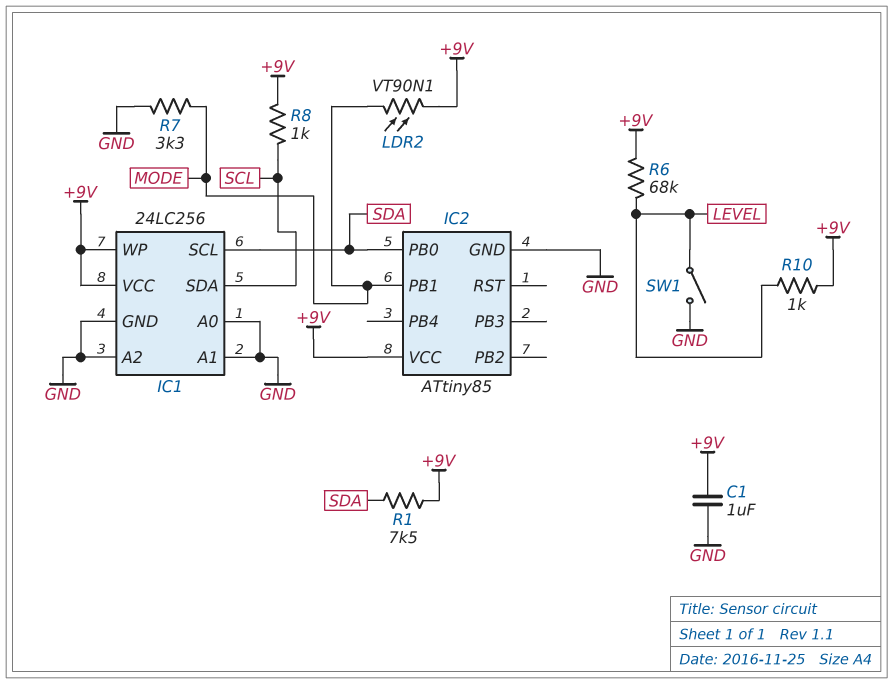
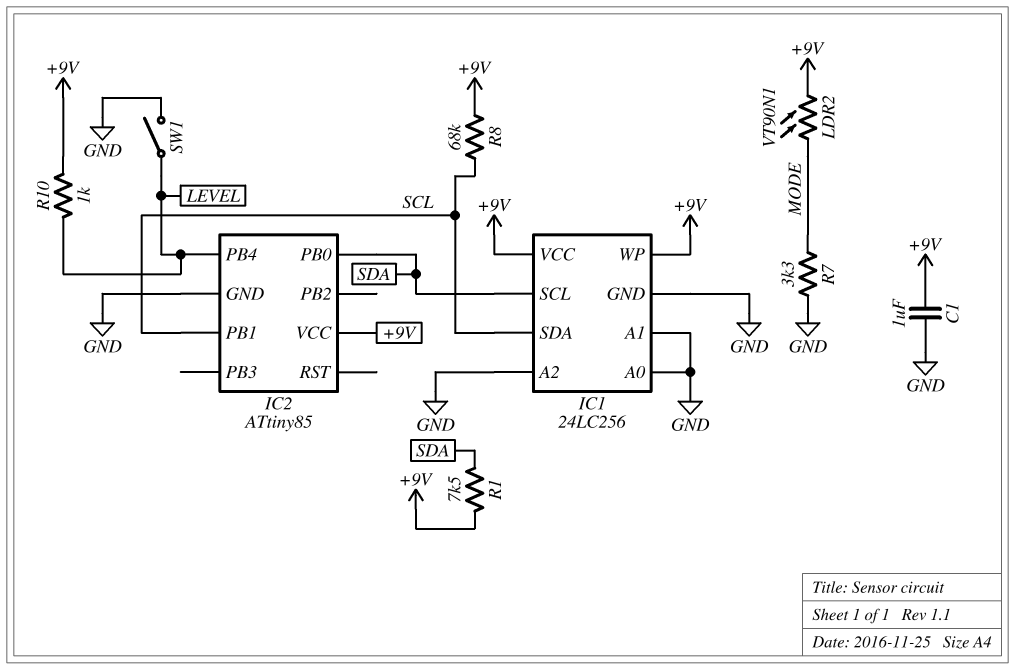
IC2 pin PB1: MODE -> SCL
IC2 pin PB4: none -> LEVEL
R6: 68k (+9V, LEVEL) -> none
R8: 1k (+9V, SCL) -> 68k (+9V, SCL)

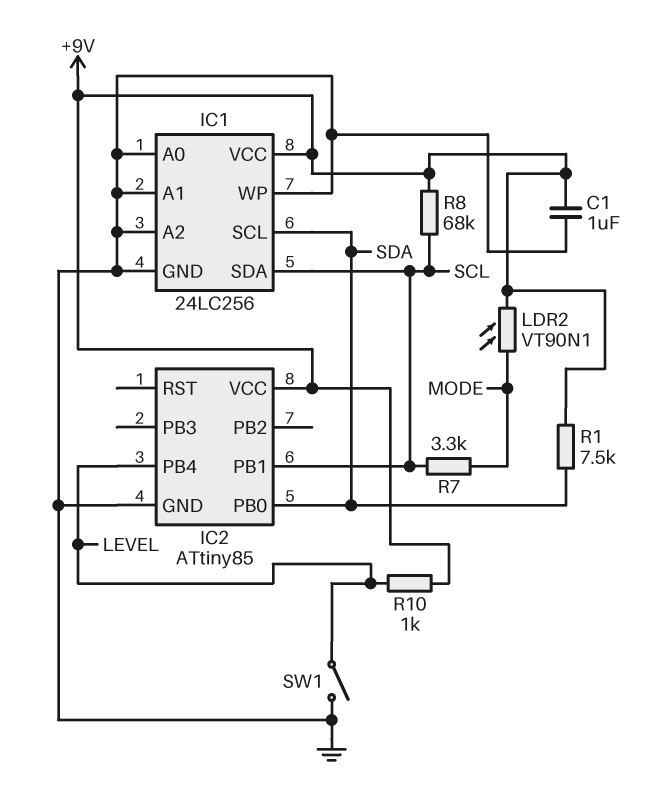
IC1 pin WP: +9V -> GND
R7: 3.3k (GND, MODE) -> 3.3k (MODE, SCL)

